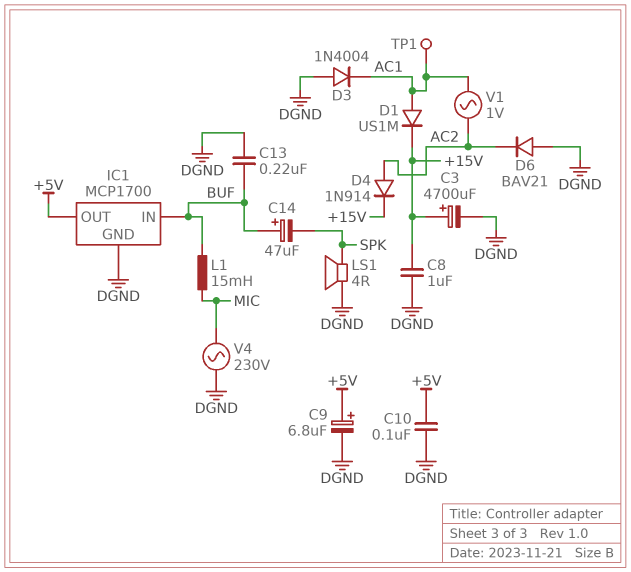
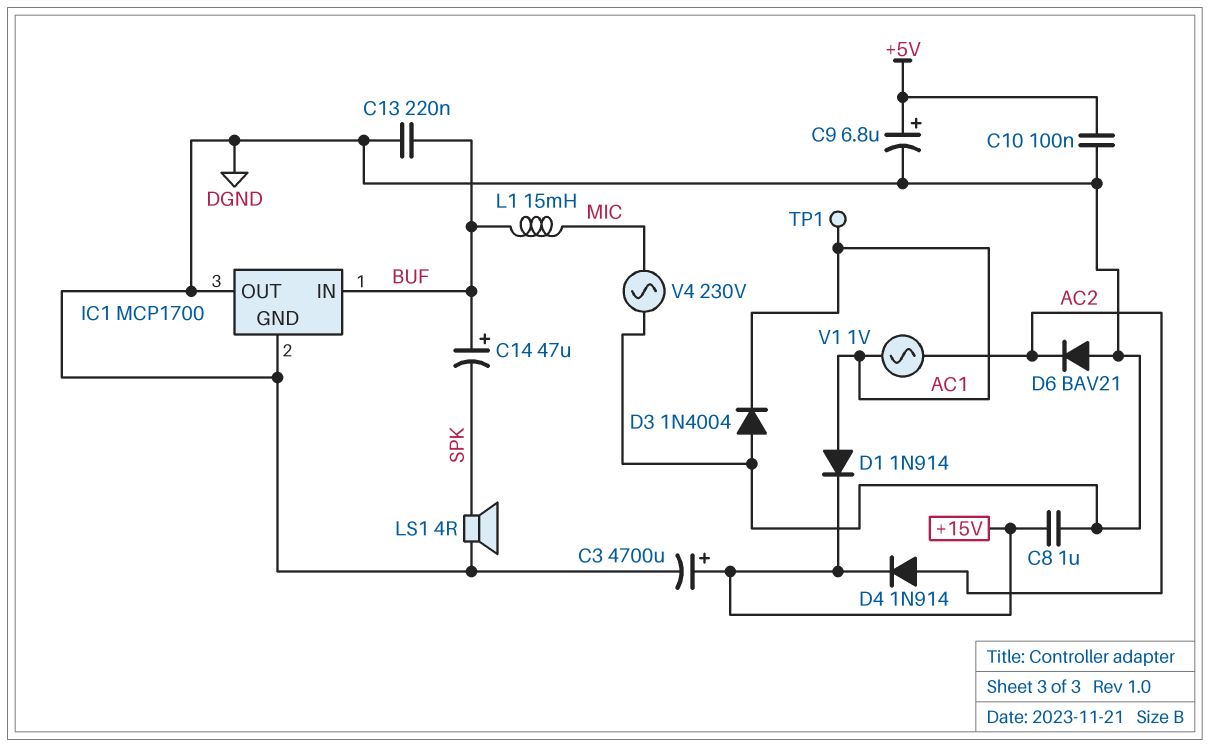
D1: diode US1M (A AC1, K +15V) -> diode 1N914 (A AC1, K +15V)
IC1 pin OUT: +5V -> DGND

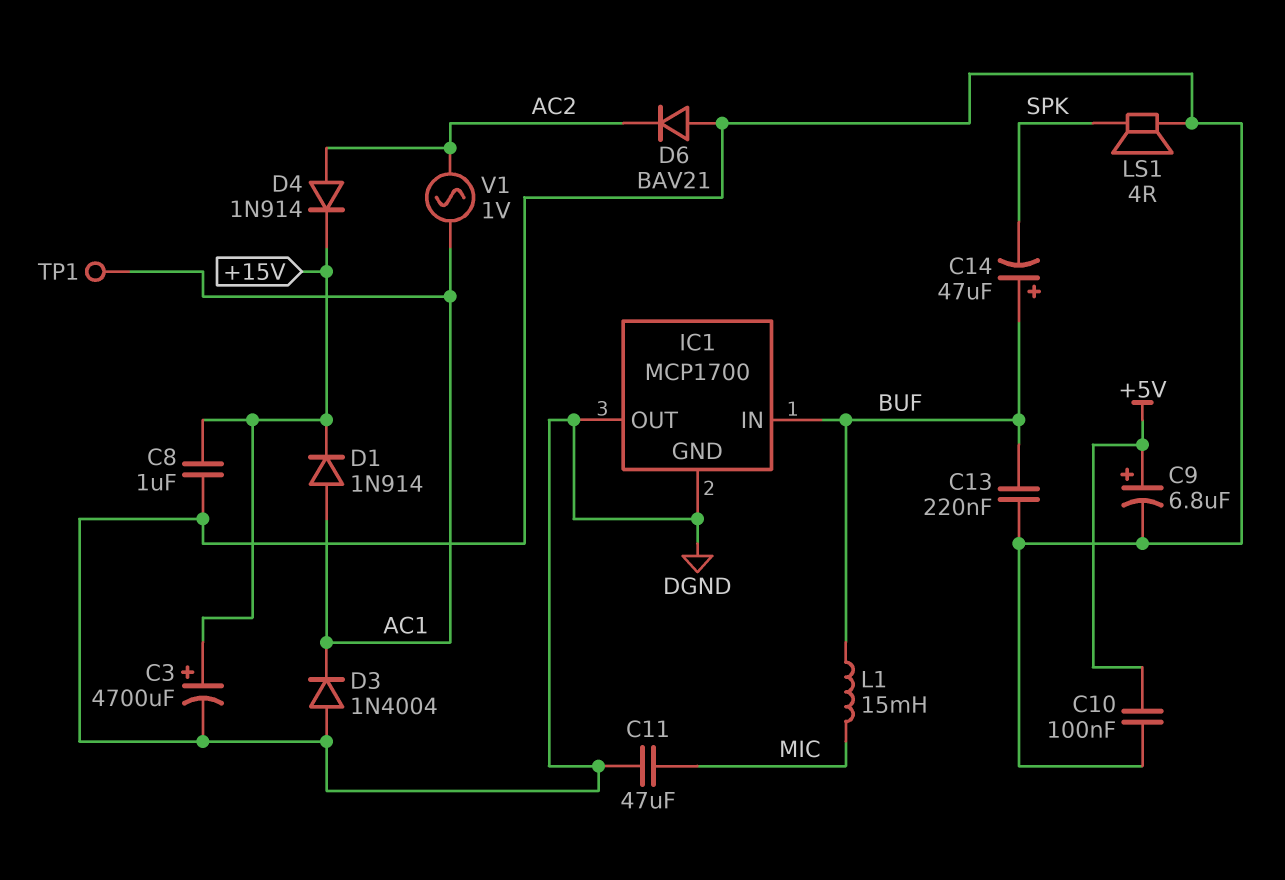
C11: none -> 47uF (DGND, MIC)
V4: AC 230V (DGND, MIC) -> none

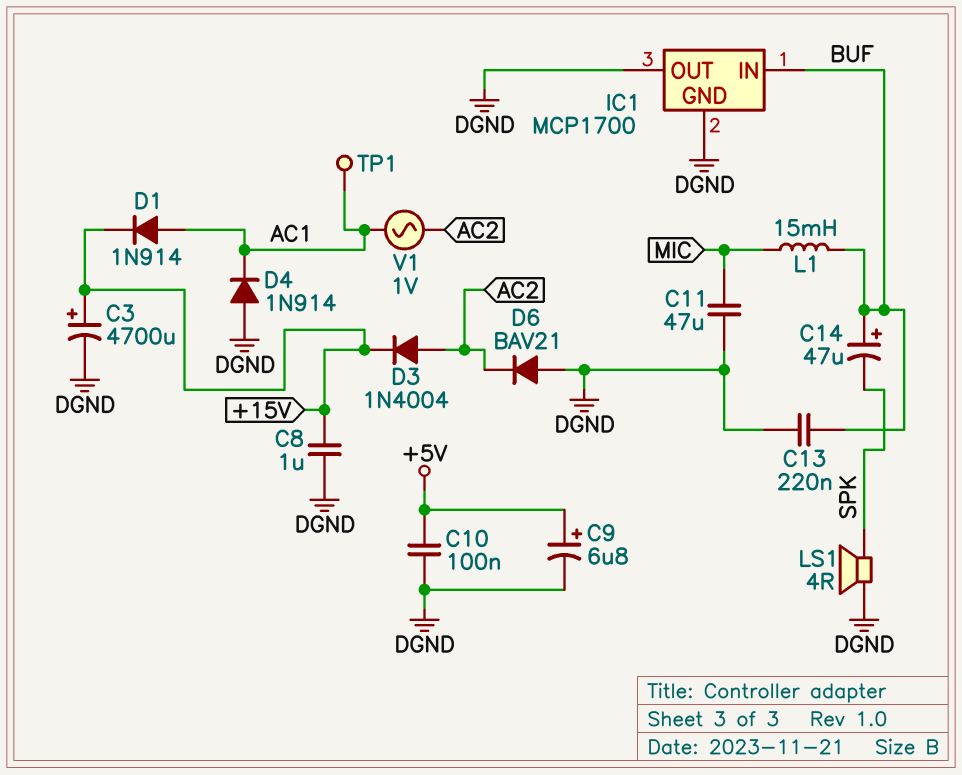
D3: diode 1N4004 (A DGND, K AC1) -> diode 1N4004 (A AC2, K +15V)
D4: diode 1N914 (A AC2, K +15V) -> diode 1N914 (A DGND, K AC1)

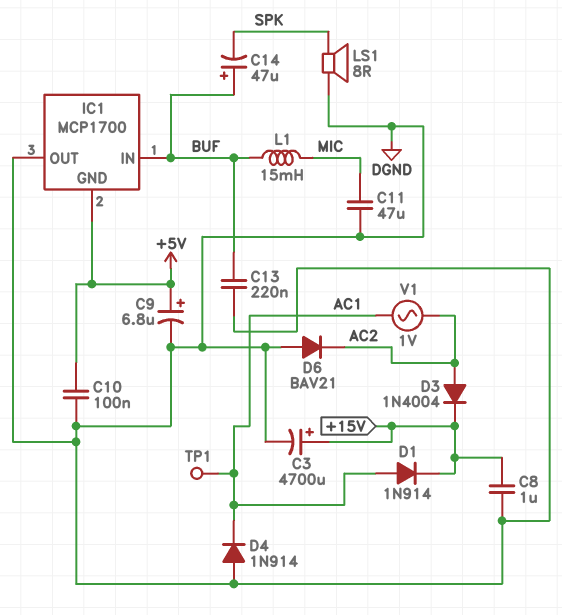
IC1 pin GND: DGND -> +5V
LS1: speaker 4R (DGND, SPK) -> speaker 8R (DGND, SPK)

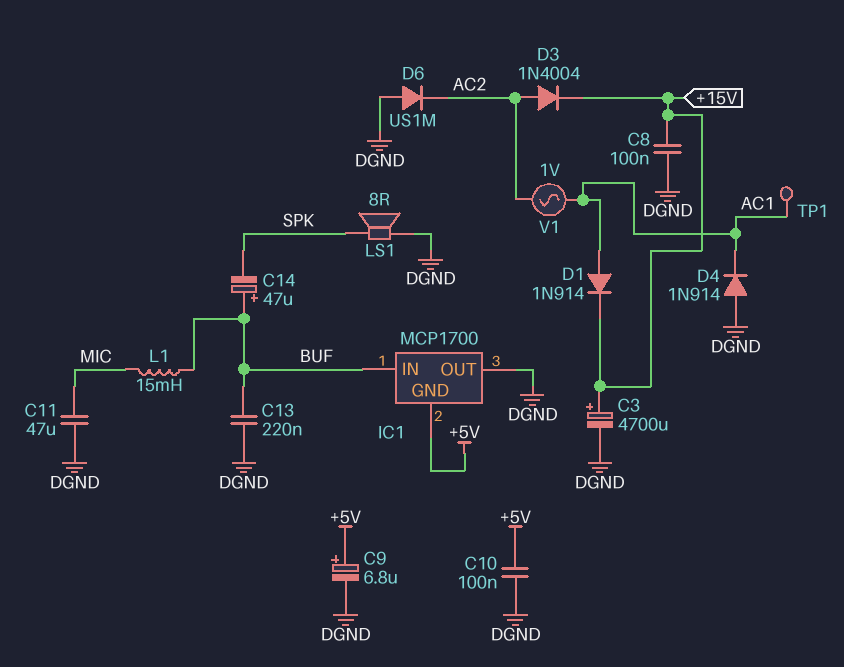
C8: 1uF (+15V, DGND) -> 100nF (+15V, DGND)
D6: diode BAV21 (A DGND, K AC2) -> diode US1M (A DGND, K AC2)

